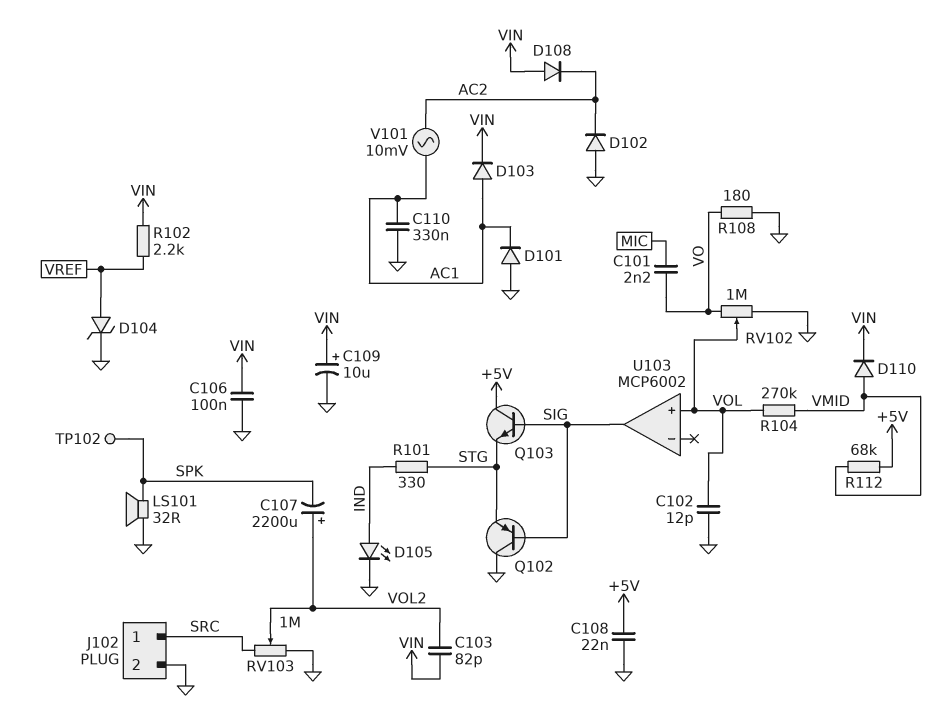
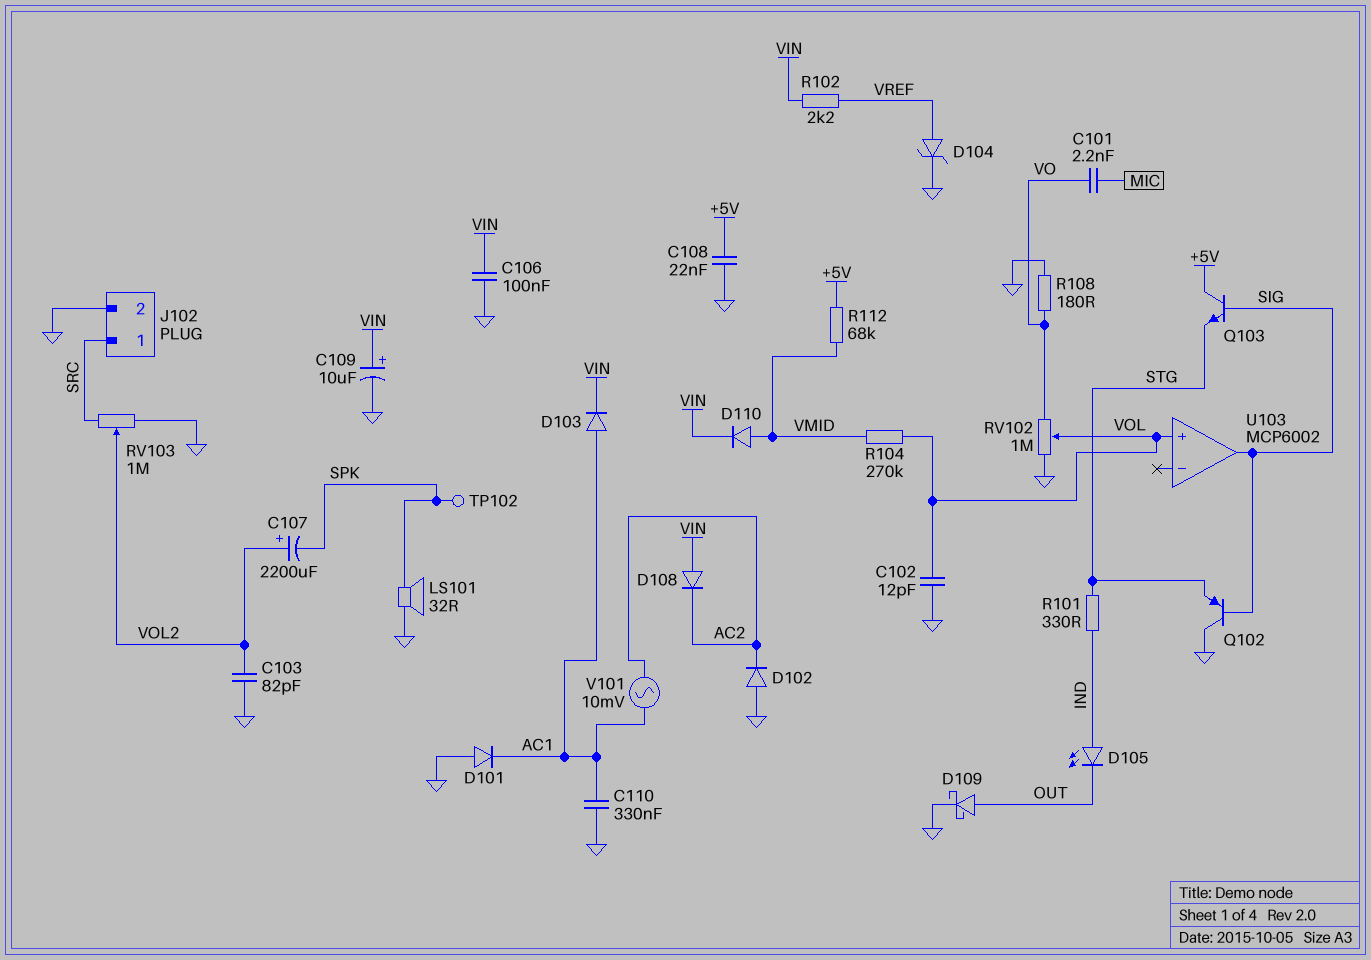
C103: 82pF (VIN, VOL2) -> 82pF (GND, VOL2)
D105: LED (A IND, K GND) -> LED (A IND, K OUT)
D109: none -> schottky (A OUT, K GND)

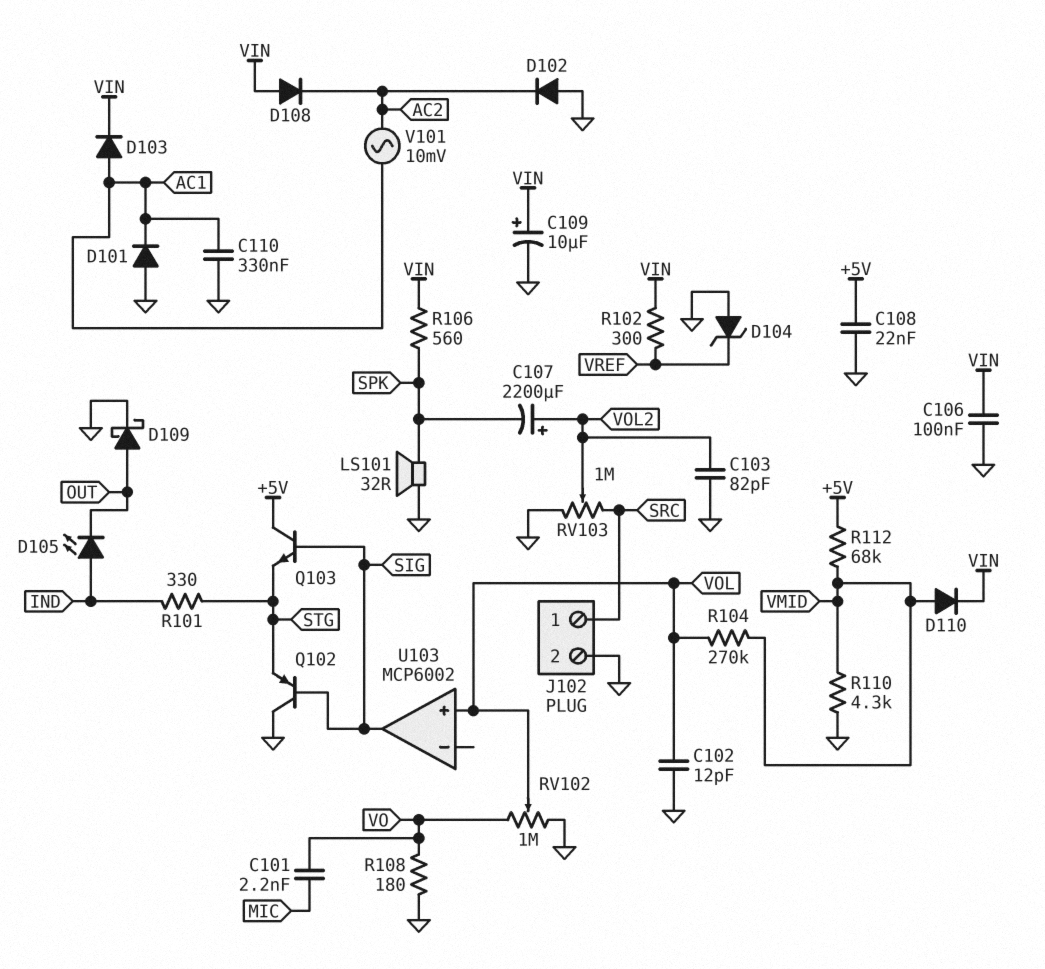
D104: zener (A VREF, K GND) -> zener (A GND, K VREF)
R102: 2.2k (VIN, VREF) -> 300 (VIN, VREF)
R106: none -> 560 (SPK, VIN)
R110: none -> 4.3k (GND, VMID)
TP102: test point (SPK) -> none

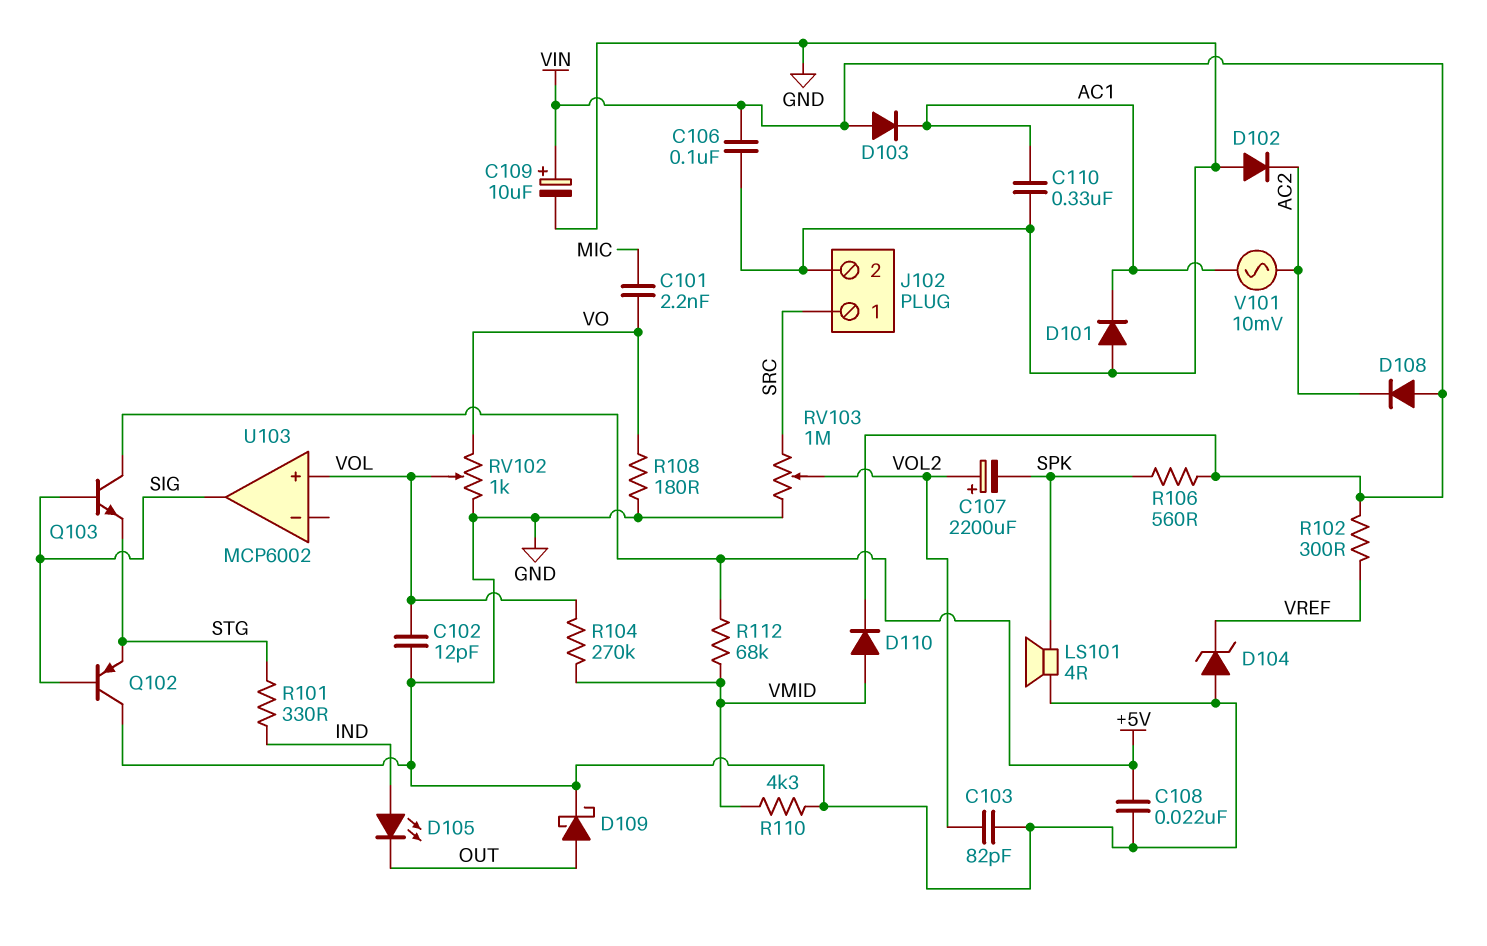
D103: diode (A AC1, K VIN) -> diode (A VIN, K AC1)
LS101: speaker 32R (GND, SPK) -> speaker 4R (GND, SPK)
RV102: 1M (GND, VO, wiper VOL) -> 1k (GND, VO, wiper VOL)

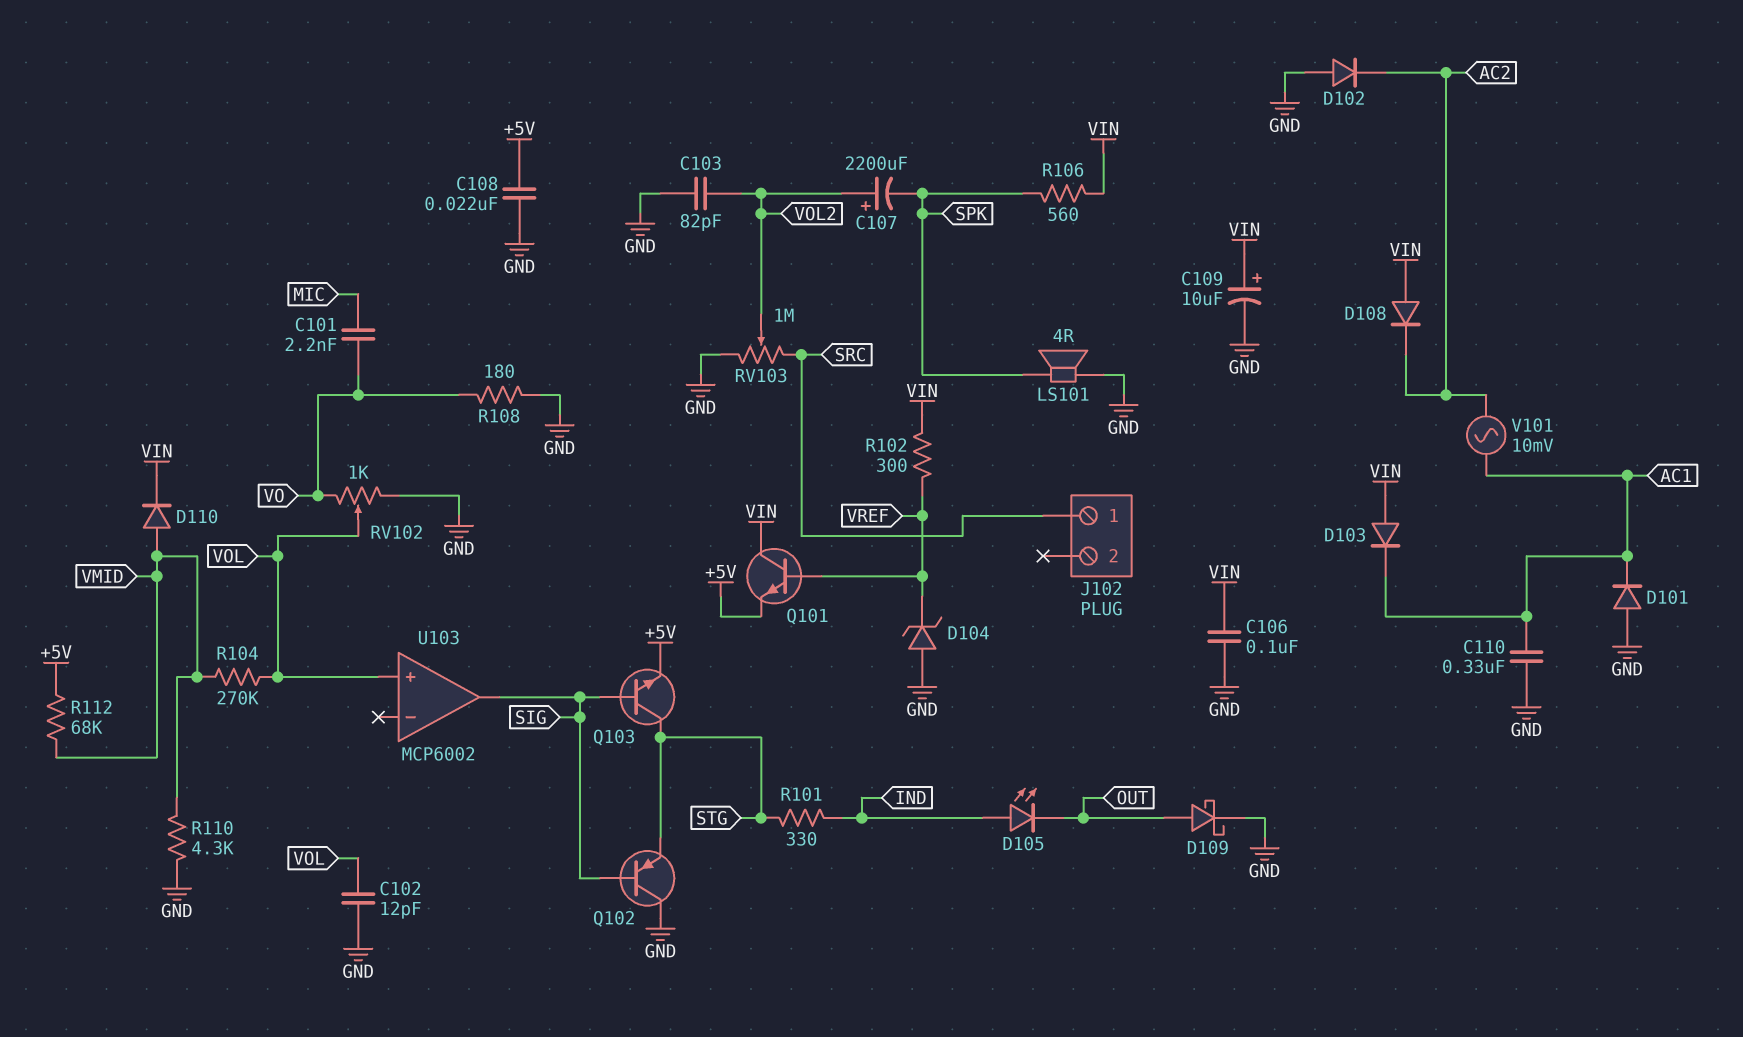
J102 pin 2: GND -> none
Q101: none -> NPN (B VREF, C VIN, E +5V)
Q103: NPN (B SIG, C +5V, E STG) -> NPN (B SIG, C STG, E +5V)

